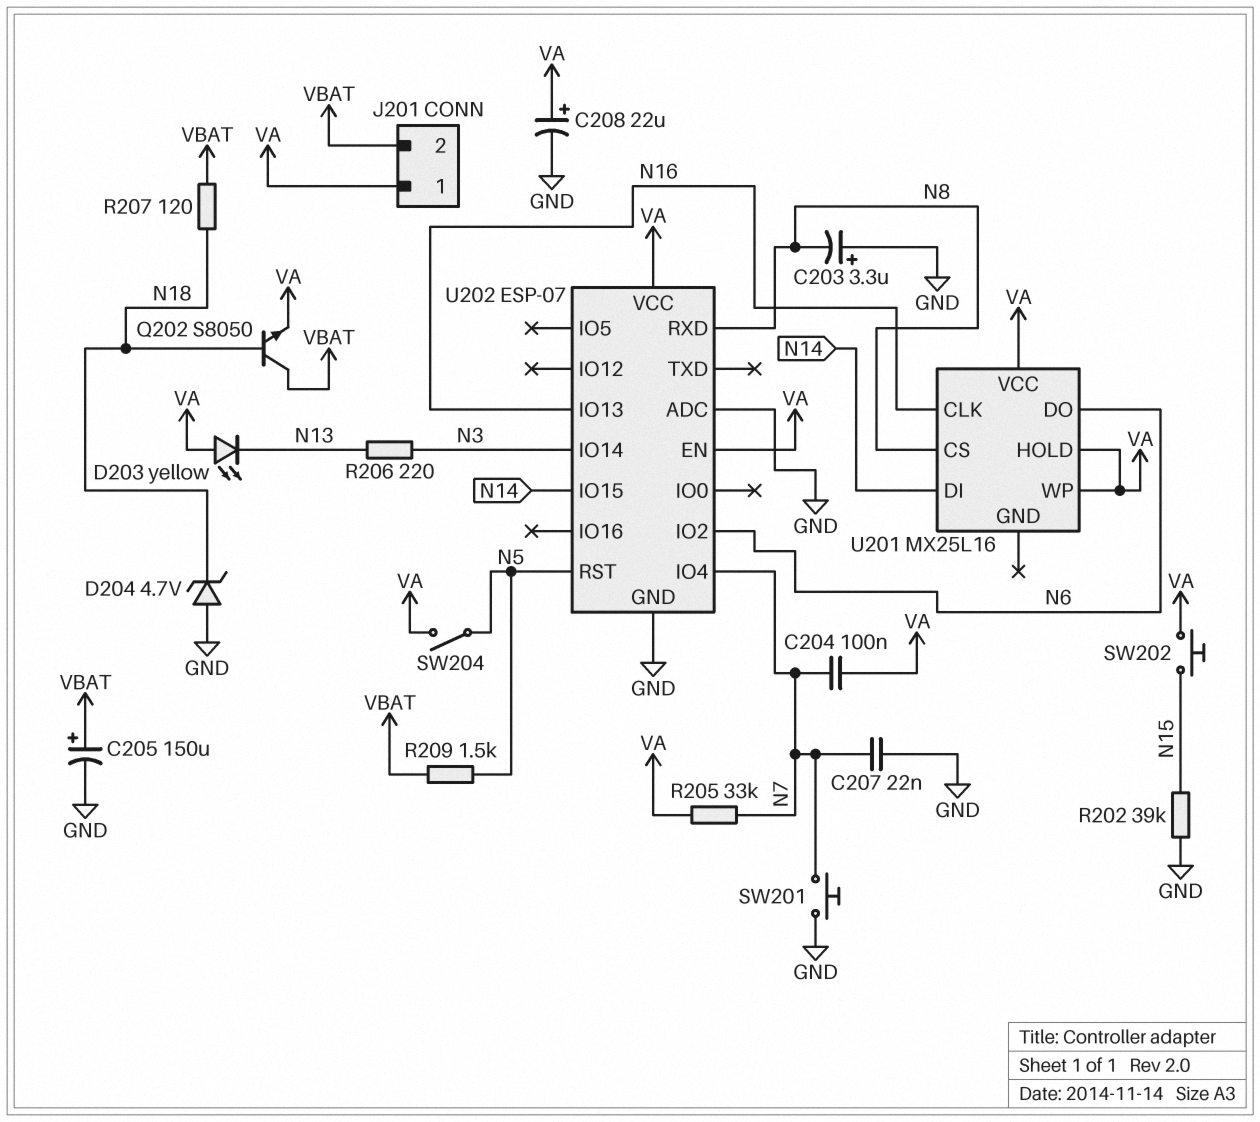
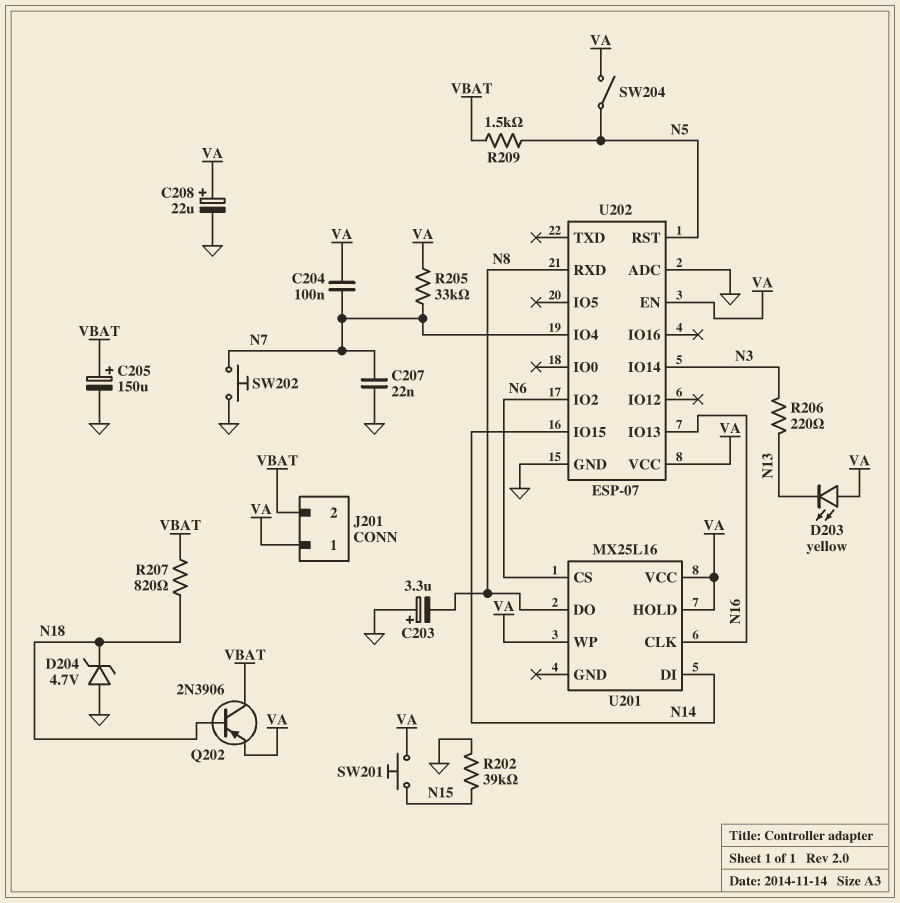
Q202: NPN S8050 (B N18, C VBAT, E VA) -> PNP 2N3906 (B N18, C VBAT, E VA)
R207: 120 (N18, VBAT) -> 820 (N18, VBAT)
SW201: button (GND, N7) -> button (N15, VA)
SW202: button (N15, VA) -> button (GND, N7)
U201 pin CS: N8 -> N6
U201 pin DO: N6 -> N8

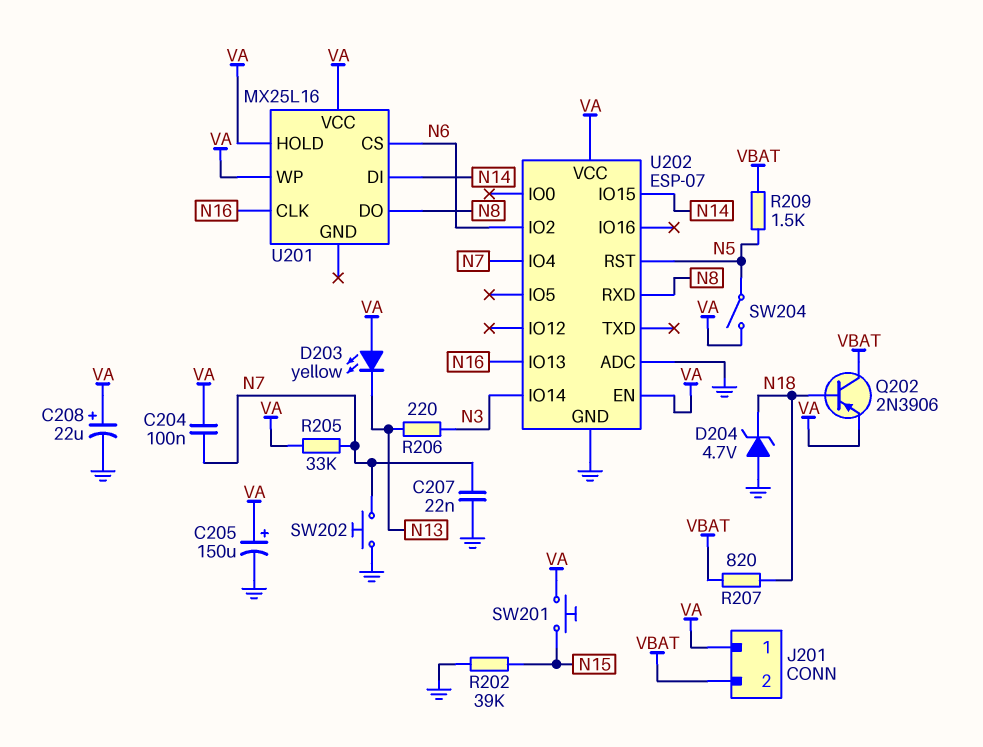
C203: 3.3uF (plus GND, minus N8) -> none
C205: 150uF (plus VBAT, minus GND) -> 150uF (plus VA, minus GND)

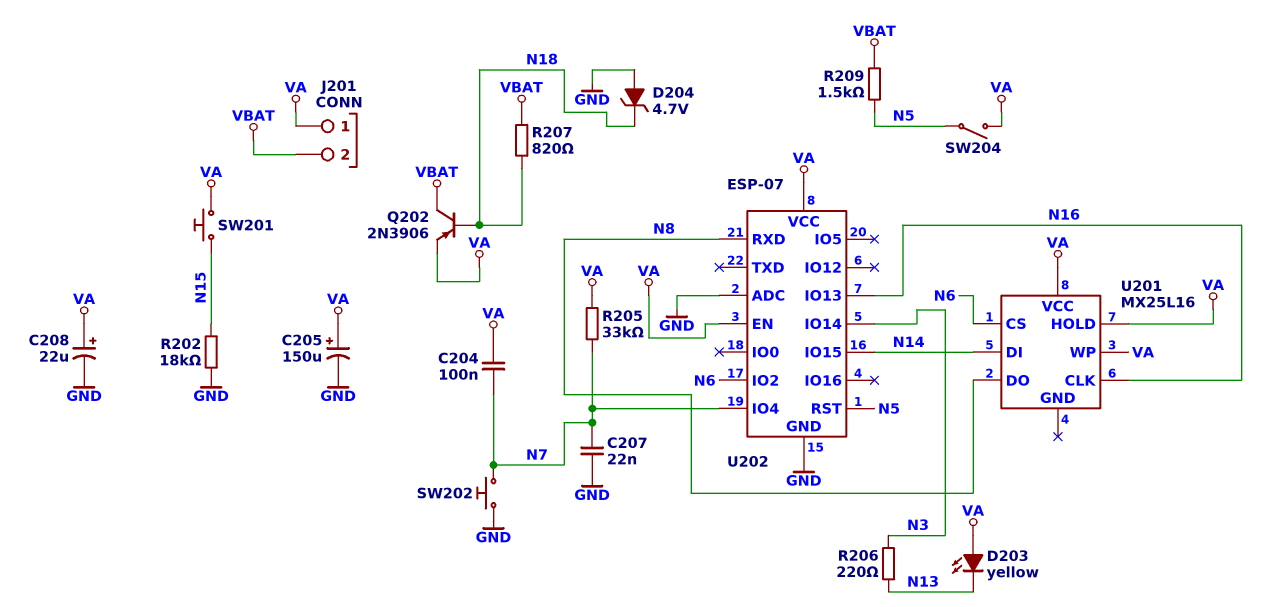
R202: 39k (GND, N15) -> 18k (GND, N15)

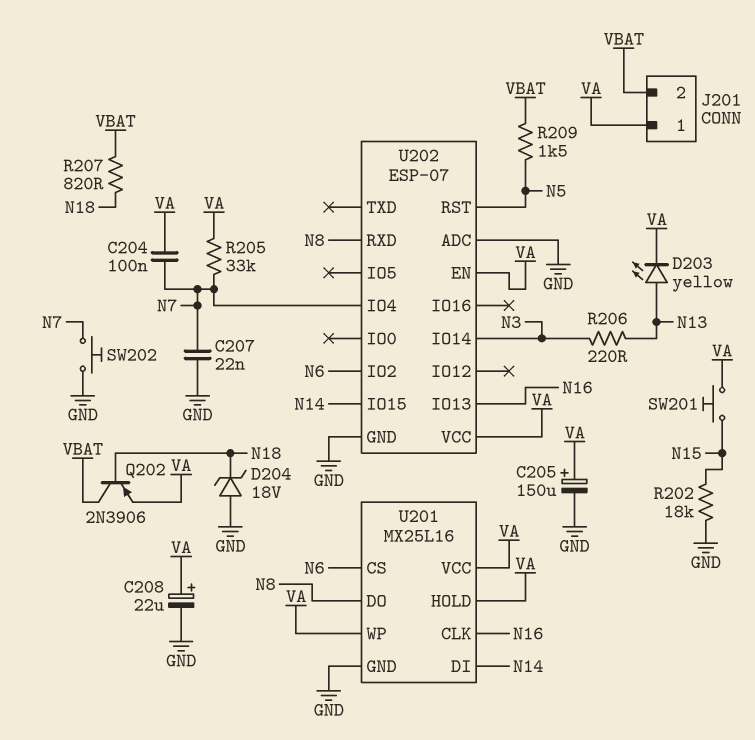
D203: LED yellow (A VA, K N13) -> LED yellow (A N13, K VA)
D204: zener 4.7V (A GND, K N18) -> zener 18V (A GND, K N18)
SW204: switch (N5, VA) -> none
U201 pin GND: none -> GND

